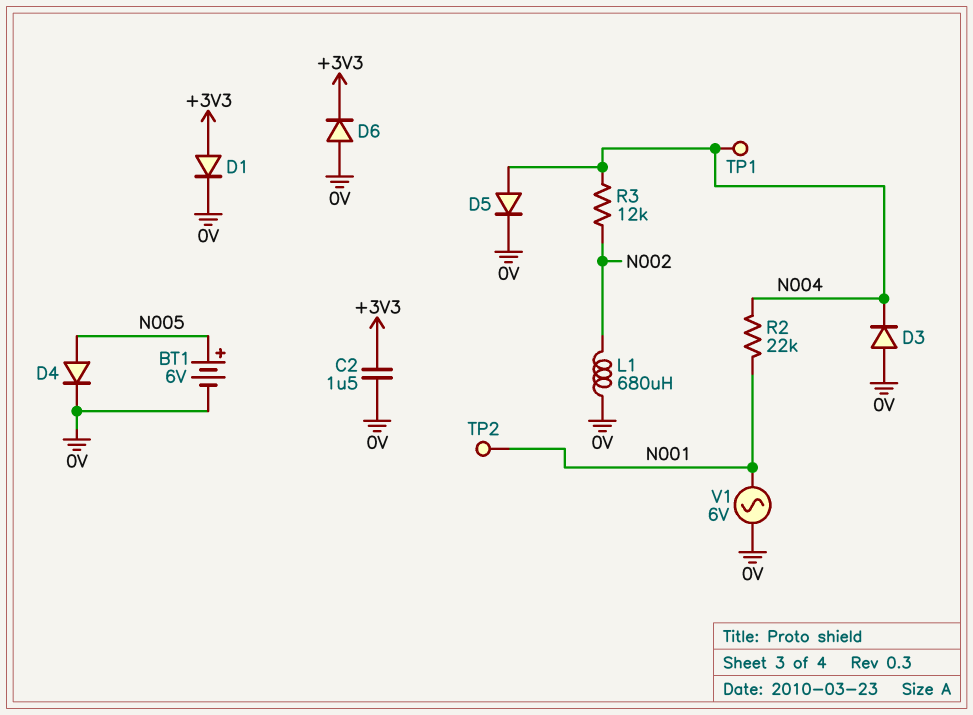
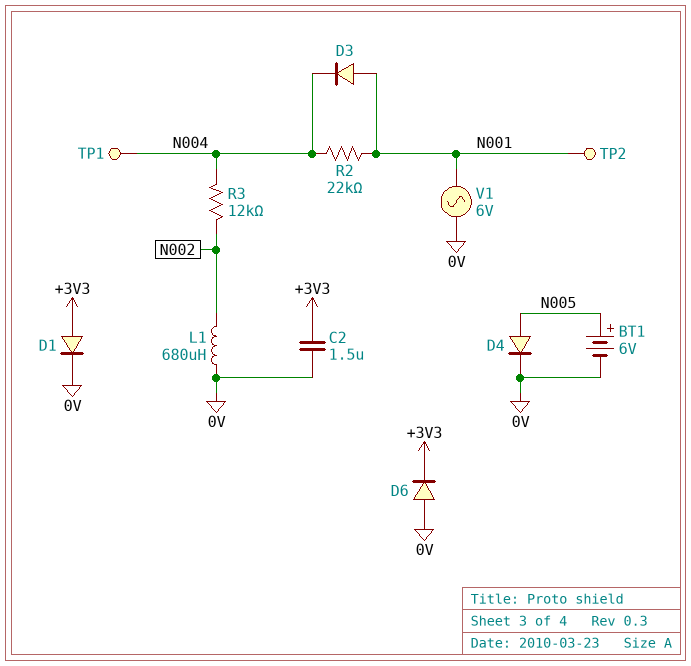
D3: diode (A 0V, K N004) -> diode (A N001, K N004)
D5: diode (A N004, K 0V) -> none

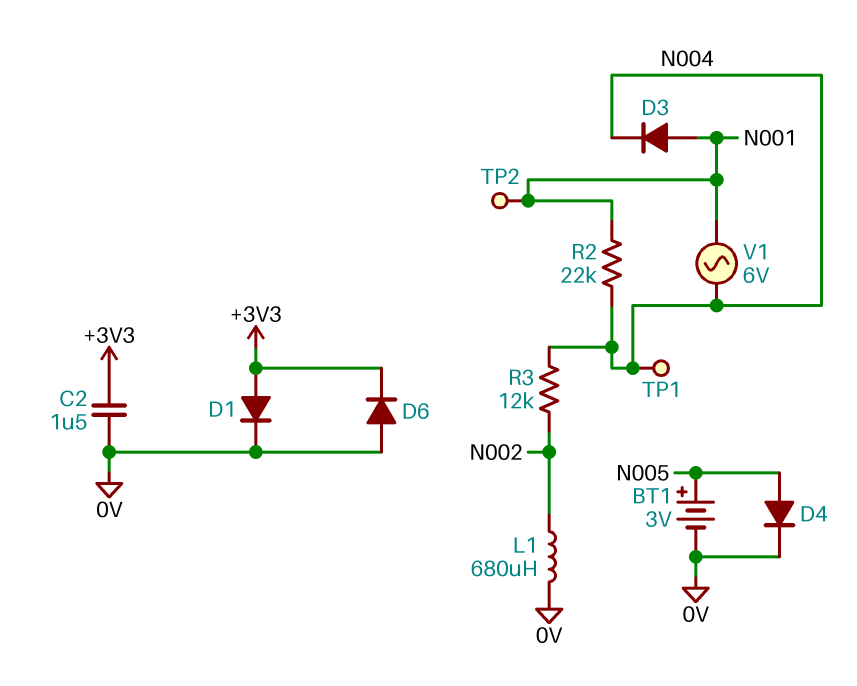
BT1: 6V (plus N005, minus 0V) -> 3V (plus N005, minus 0V)
V1: AC 6V (0V, N001) -> AC 6V (N001, N004)

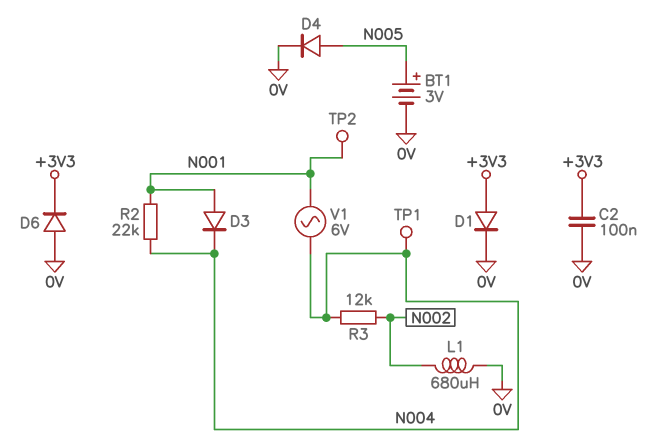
C2: 1.5uF (+3V3, 0V) -> 100nF (+3V3, 0V)

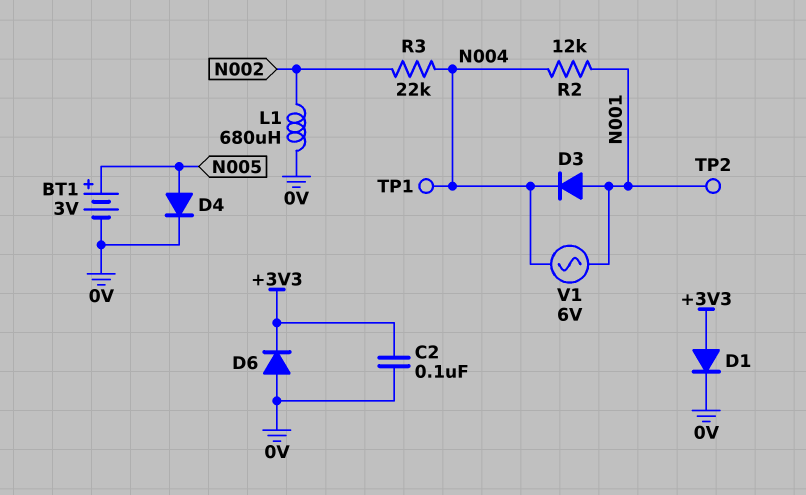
R2: 22k (N001, N004) -> 12k (N001, N004)
R3: 12k (N002, N004) -> 22k (N002, N004)

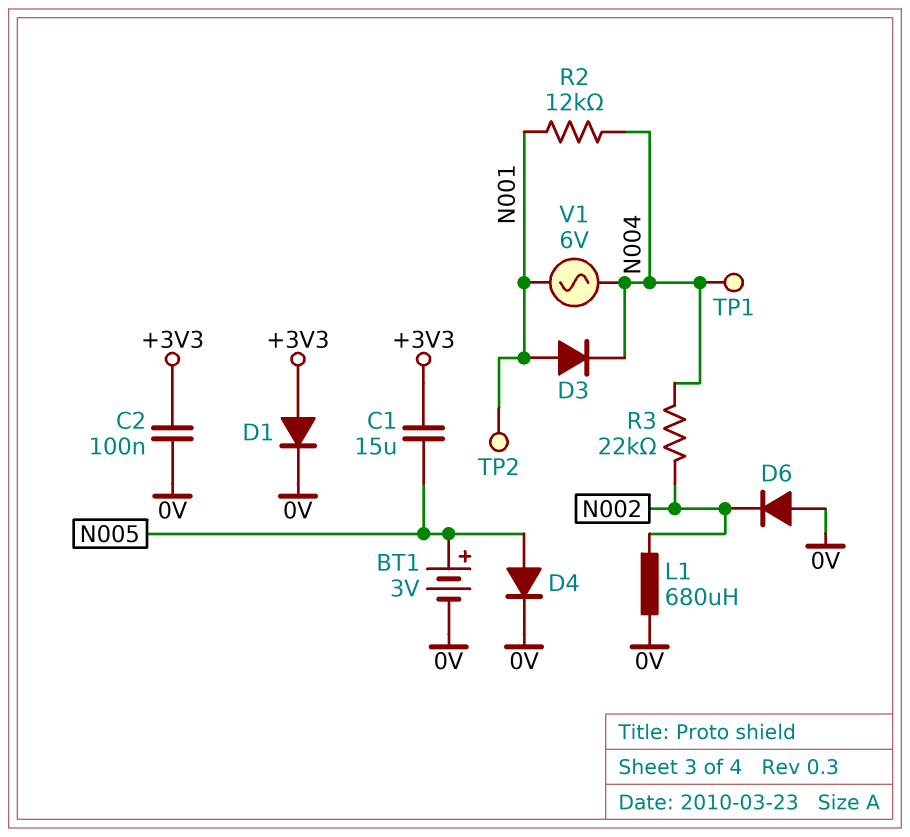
C1: none -> 15uF (+3V3, N005)
D6: diode (A 0V, K +3V3) -> diode (A 0V, K N002)

